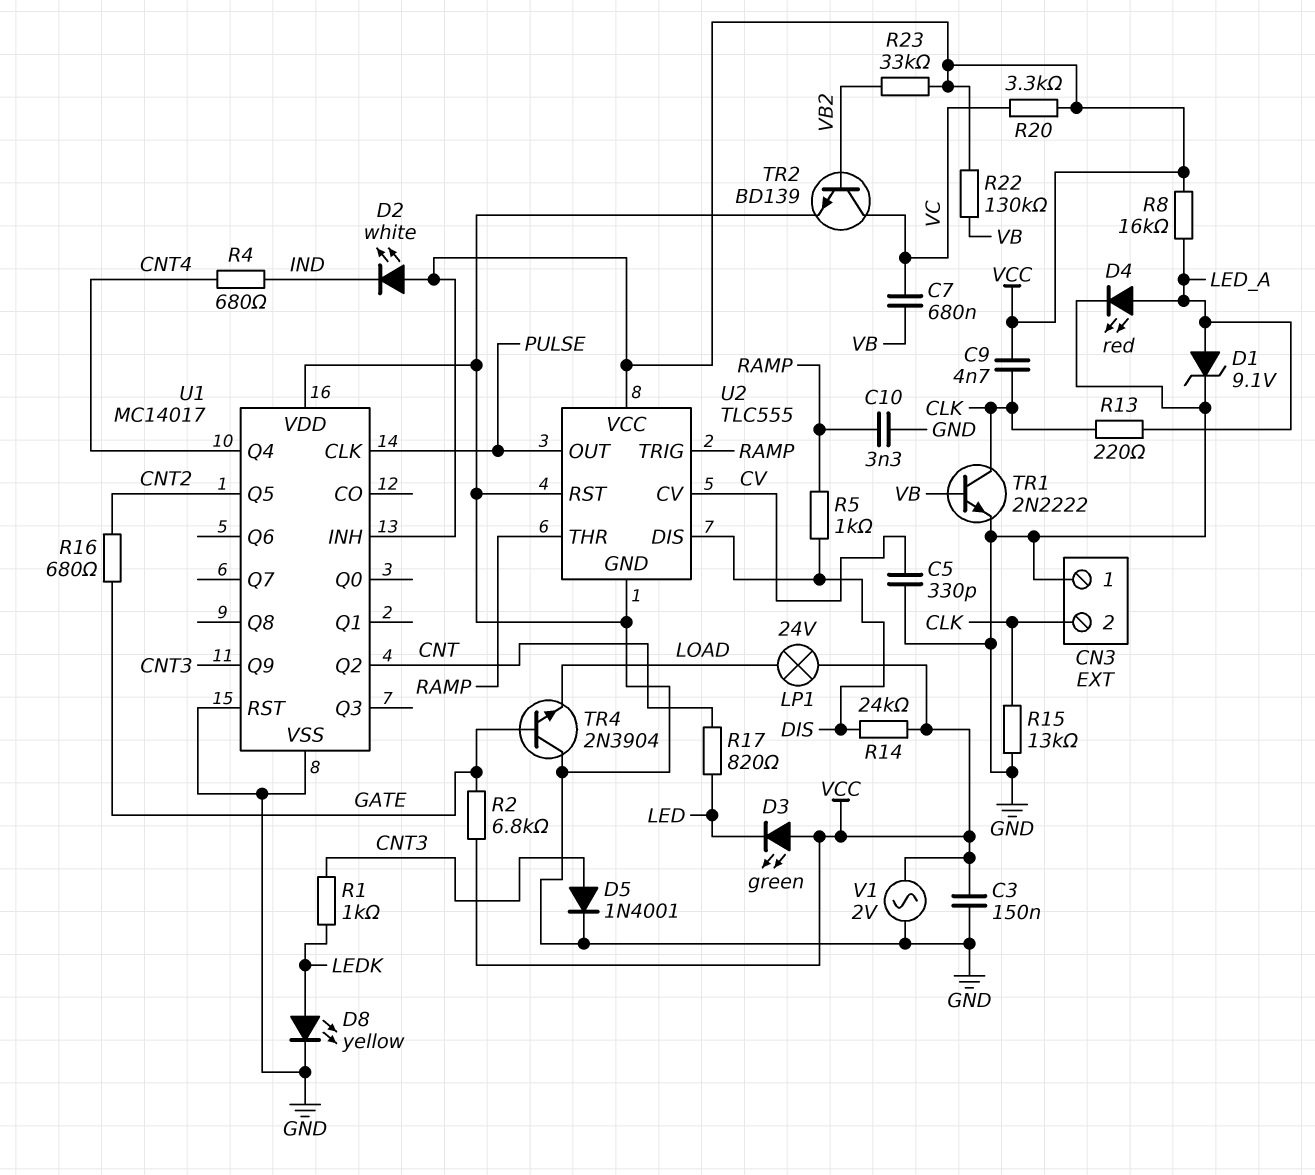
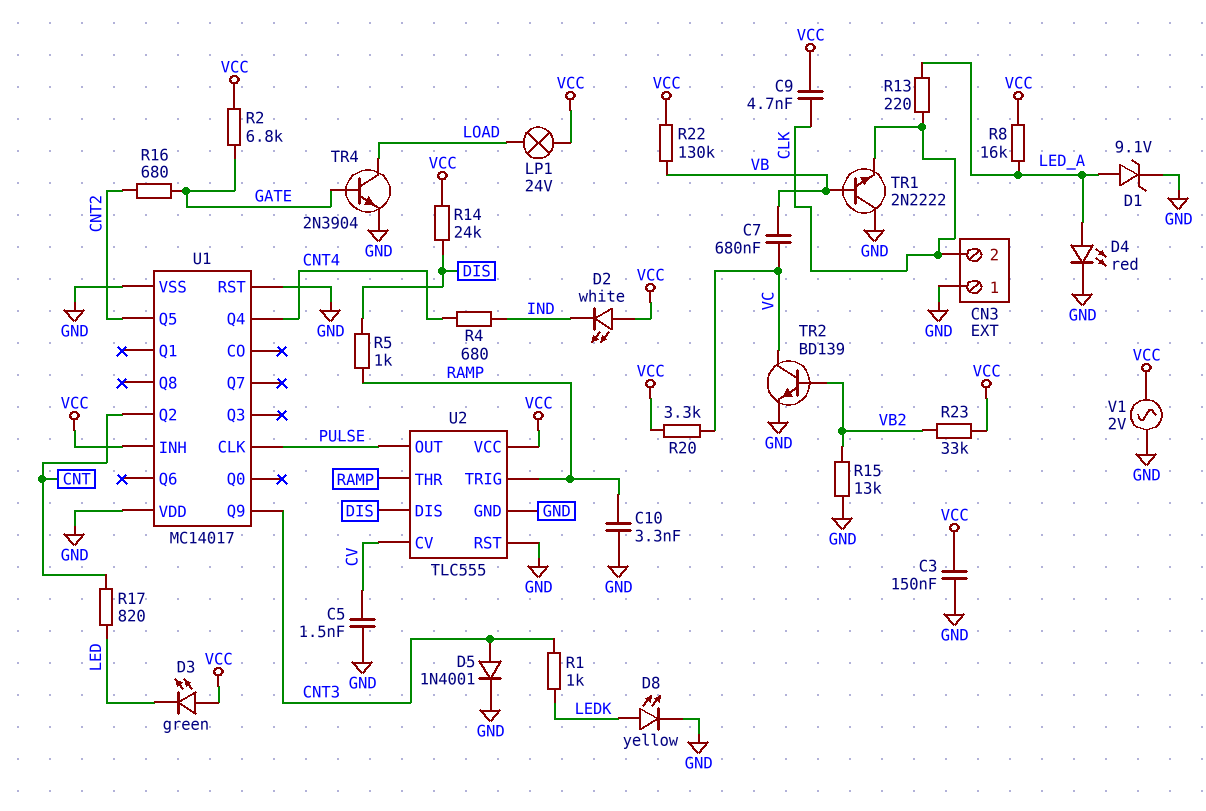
C5: 330pF (CV, GND) -> 1.5nF (CV, GND)
R15: 13k (CLK, GND) -> 13k (GND, VB2)
TR1: NPN 2N2222 (B VB, C CLK, E GND) -> NPN 2N2222 (B VB, C GND, E CLK)
TR4: NPN 2N3904 (B GATE, C GND, E LOAD) -> NPN 2N3904 (B GATE, C LOAD, E GND)

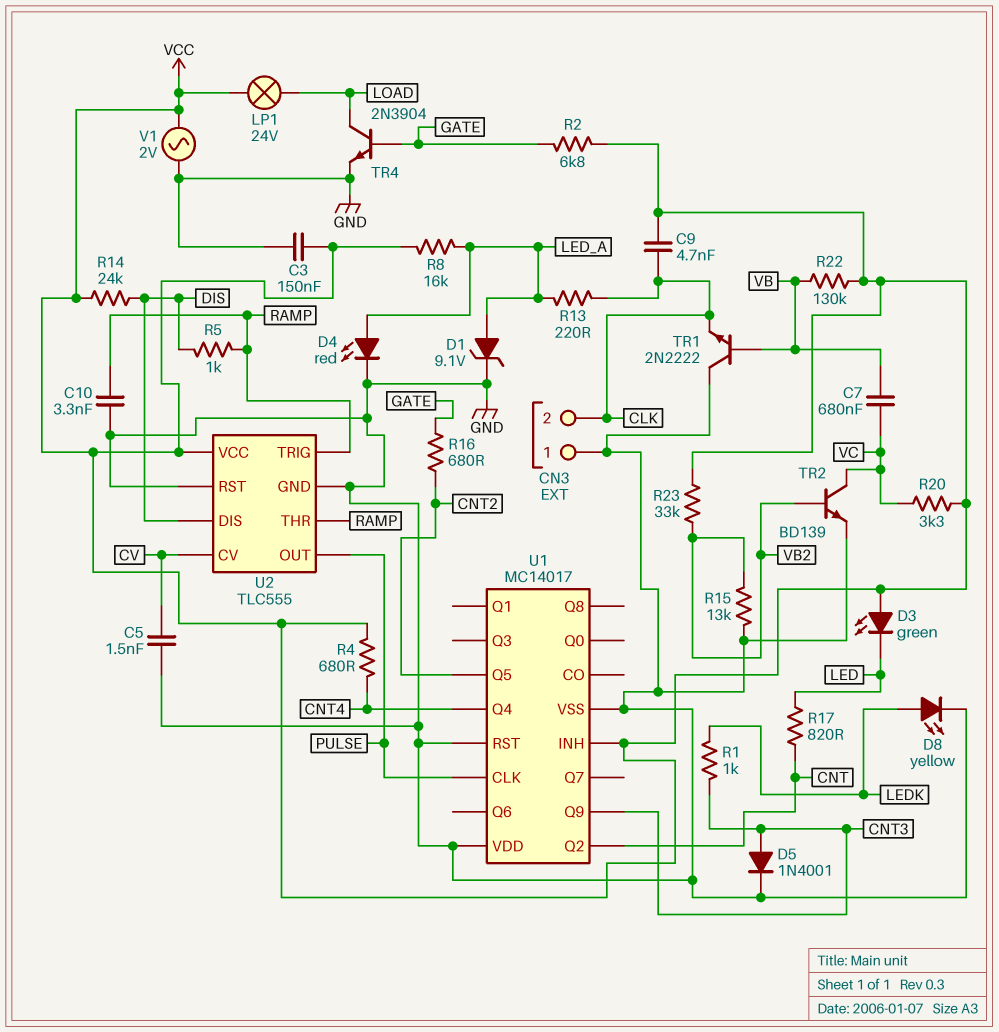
D2: LED white (A VCC, K IND) -> none
R4: 680 (CNT4, IND) -> 680 (CNT4, VCC)

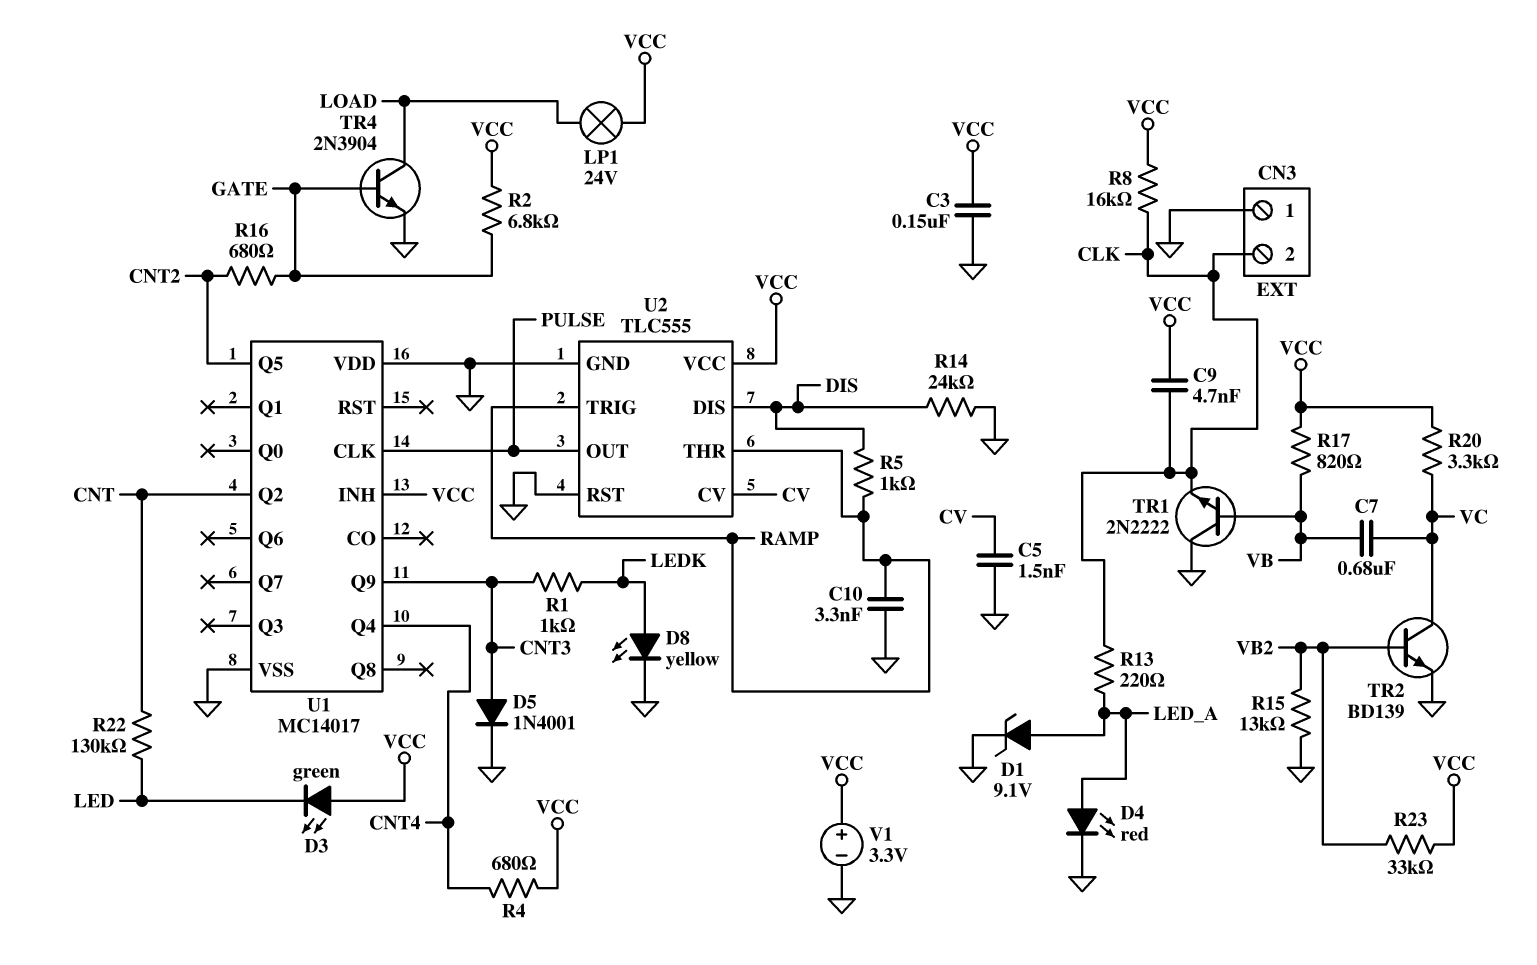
R8: 16k (LED_A, VCC) -> 16k (CLK, VCC)
R14: 24k (DIS, VCC) -> 24k (DIS, GND)
R17: 820 (CNT, LED) -> 820 (VB, VCC)
R22: 130k (VB, VCC) -> 130k (CNT, LED)
U1 pin RST: GND -> none
V1: AC 2V (GND, VCC) -> 3.3V (plus VCC, minus GND)

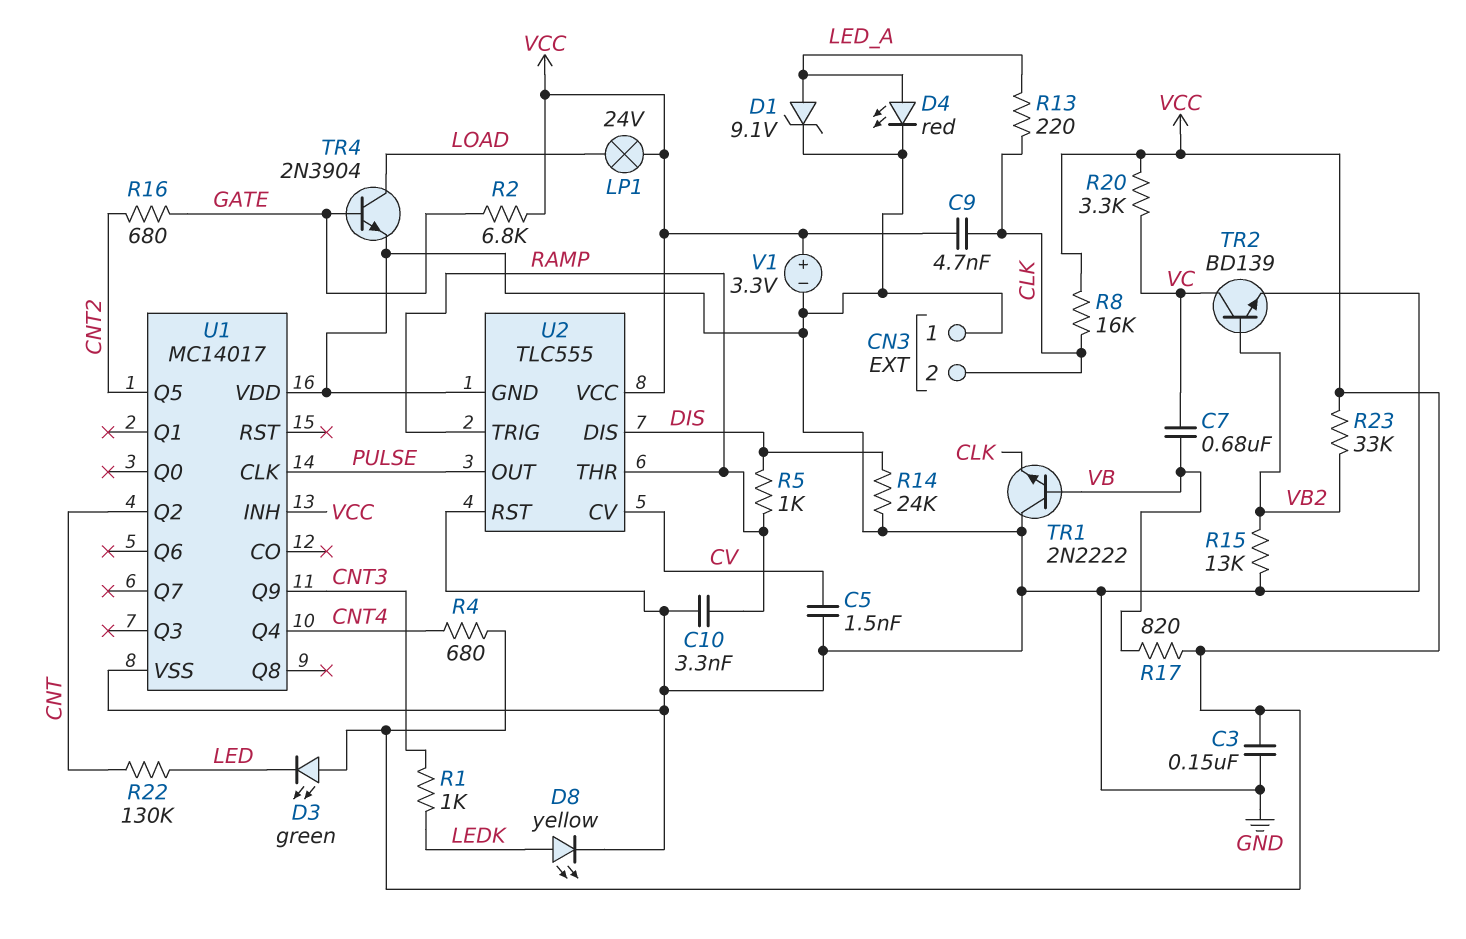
D5: diode 1N4001 (A CNT3, K GND) -> none

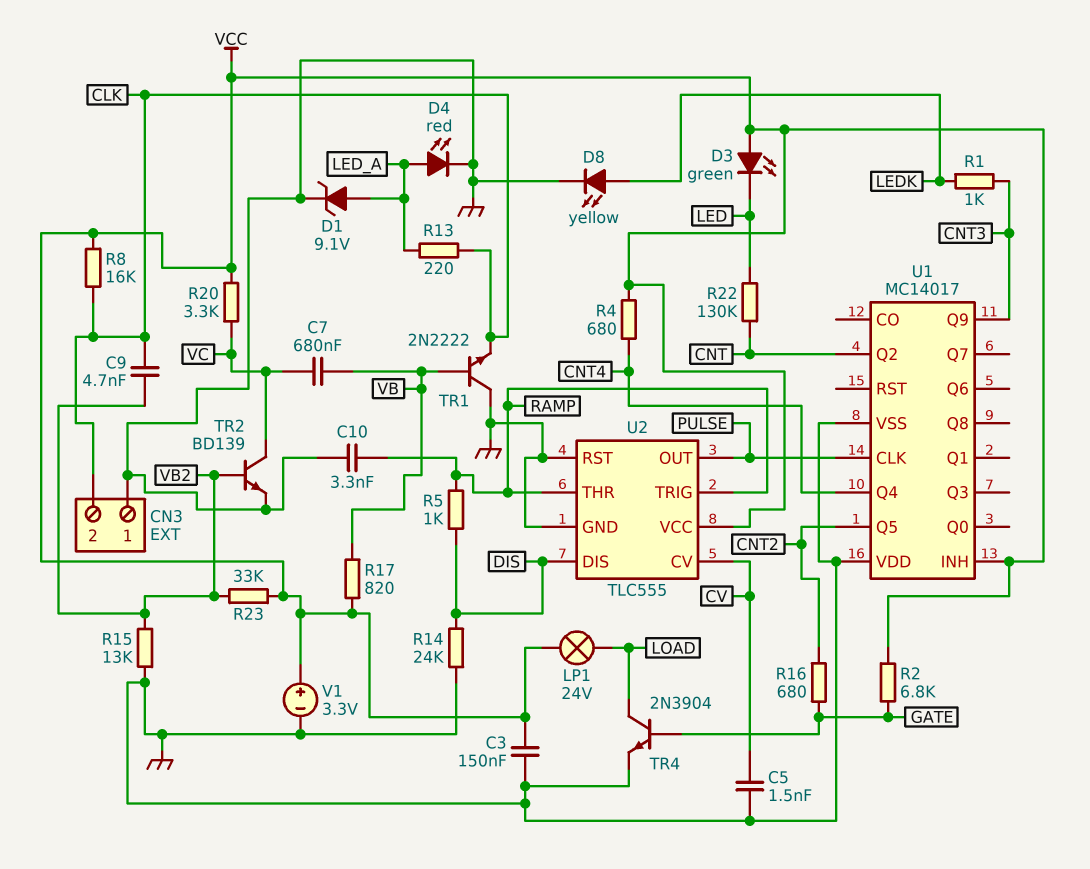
C9: 4.7nF (CLK, VCC) -> 4.7nF (CLK, VB2)

